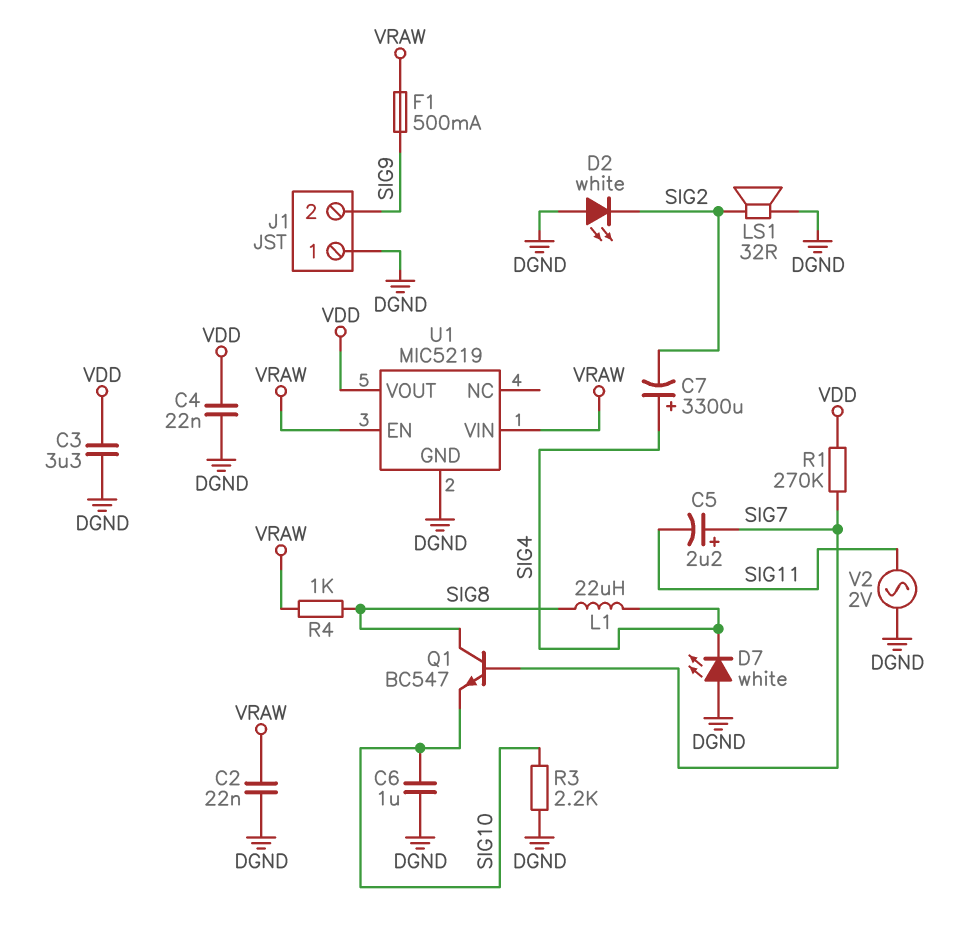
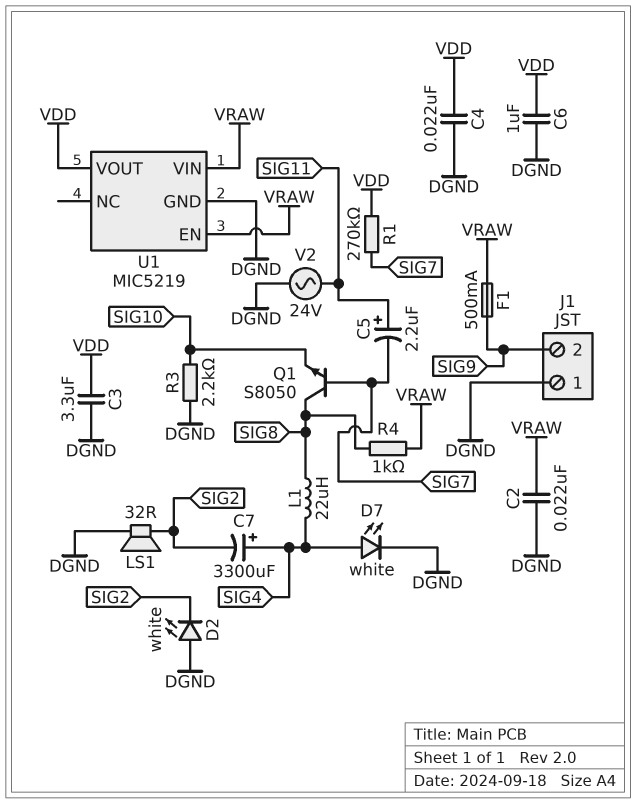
C5: 2.2uF (plus SIG7, minus SIG11) -> 2.2uF (plus SIG11, minus SIG7)
C6: 1uF (DGND, SIG10) -> 1uF (DGND, VDD)
D7: LED white (A DGND, K SIG4) -> LED white (A SIG4, K DGND)
Q1: NPN BC547 (B SIG7, C SIG8, E SIG10) -> NPN S8050 (B SIG7, C SIG8, E SIG10)
V2: AC 2V (DGND, SIG11) -> AC 24V (DGND, SIG11)

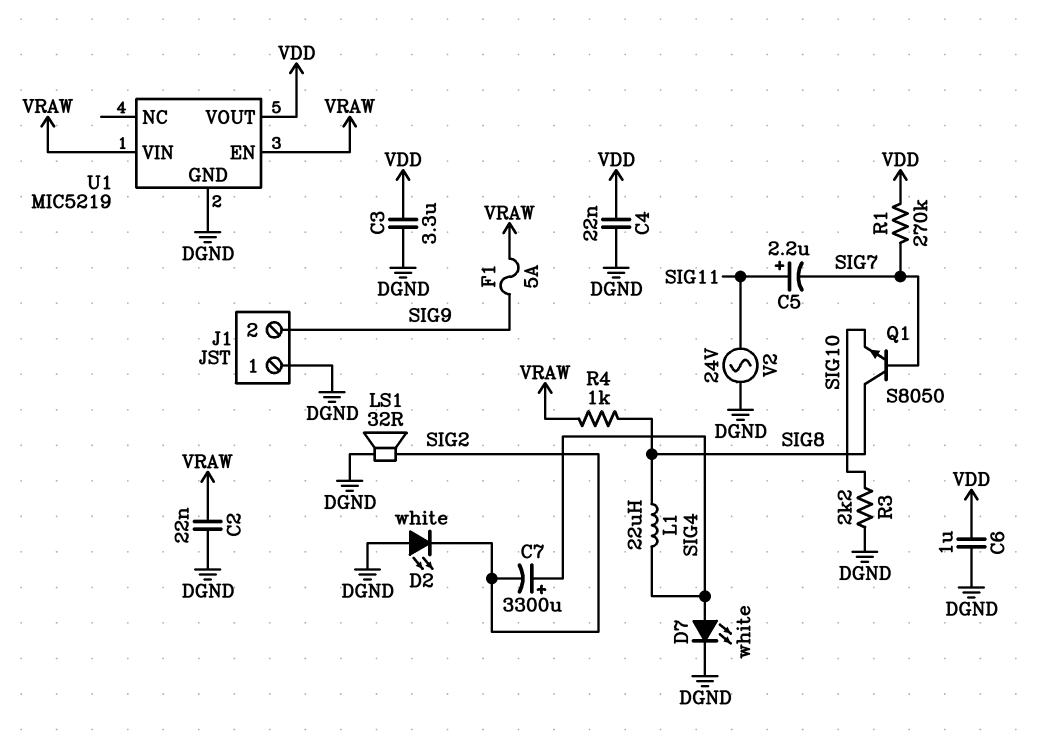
F1: 500mA (SIG9, VRAW) -> 5A (SIG9, VRAW)

